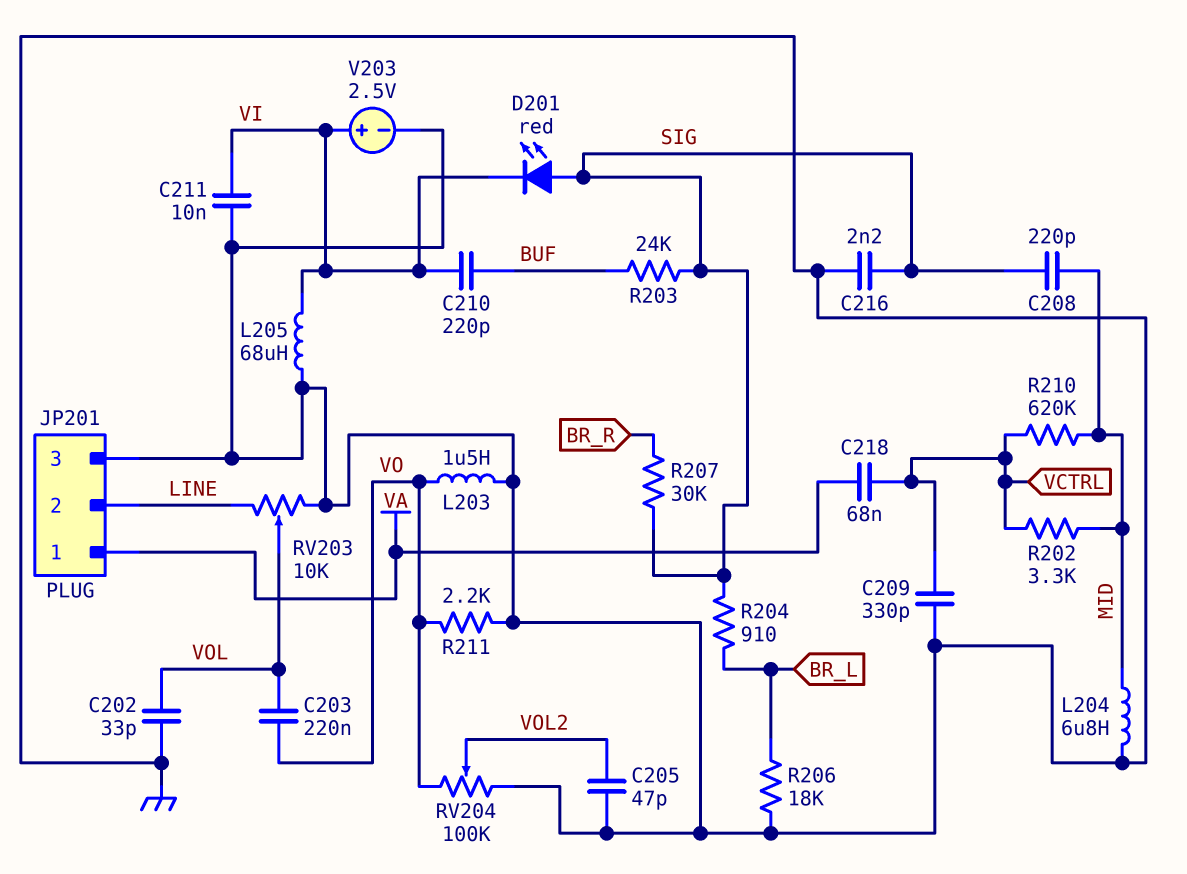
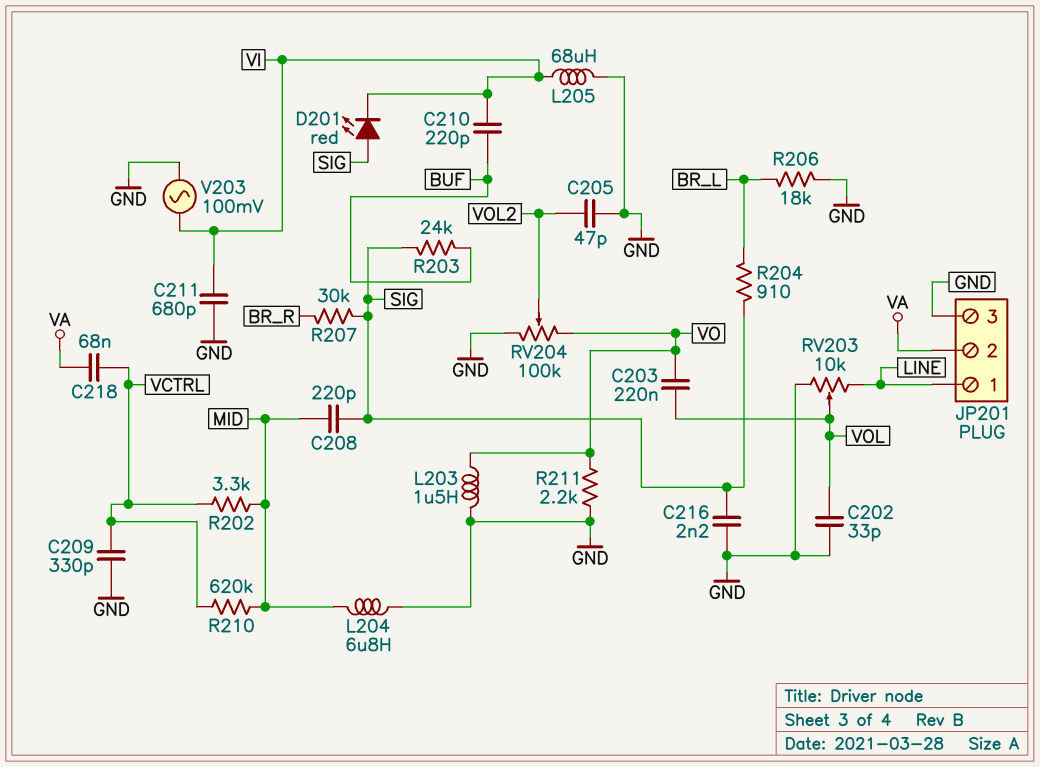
C211: 10nF (GND, VI) -> 680pF (GND, VI)
JP201 pin 1: VA -> LINE
JP201 pin 2: LINE -> VA
V203: 2.5V (plus VI, minus GND) -> AC 100mV (GND, VI)

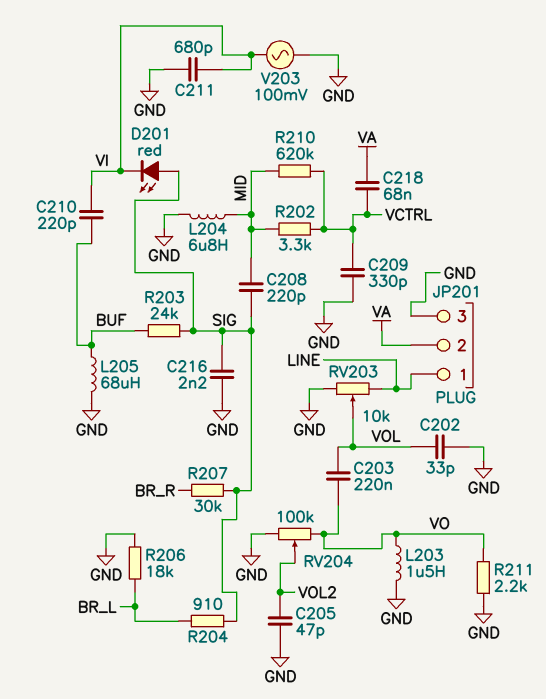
L205: 68uH (GND, VI) -> 68uH (BUF, GND)

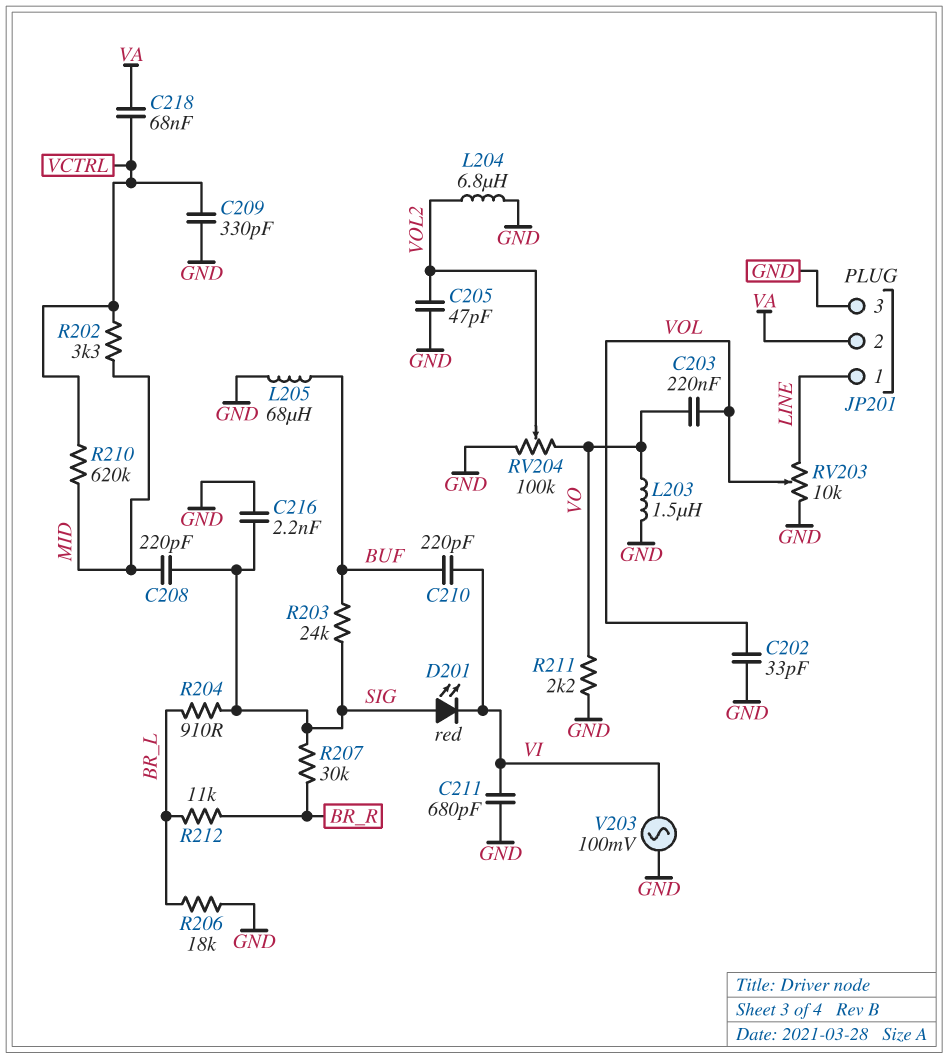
L204: 6.8uH (GND, MID) -> 6.8uH (GND, VOL2)
R212: none -> 11k (BR_L, BR_R)

